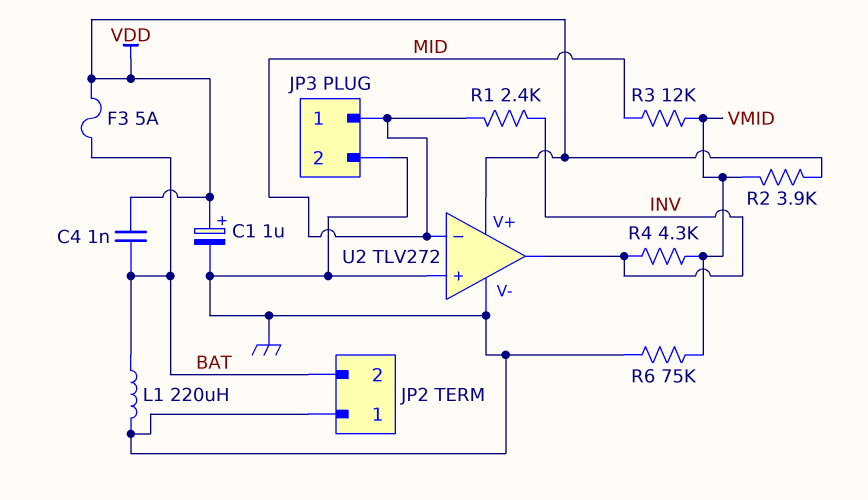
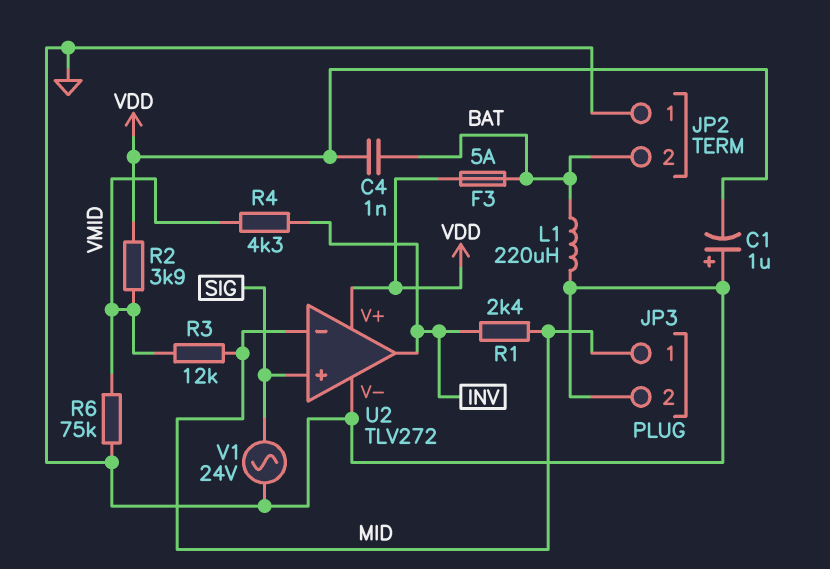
C1: 1uF (plus VDD, minus GND) -> 1uF (plus GND, minus VDD)
U2 pin in+: GND -> SIG
V1: none -> AC 24V (GND, SIG)

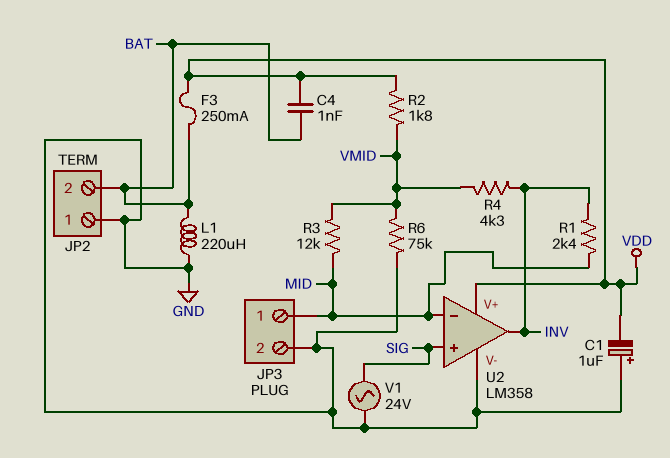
F3: 5A (BAT, VDD) -> 250mA (BAT, VDD)
R2: 3.9k (VDD, VMID) -> 1.8k (VDD, VMID)
U2: TLV272 -> LM358

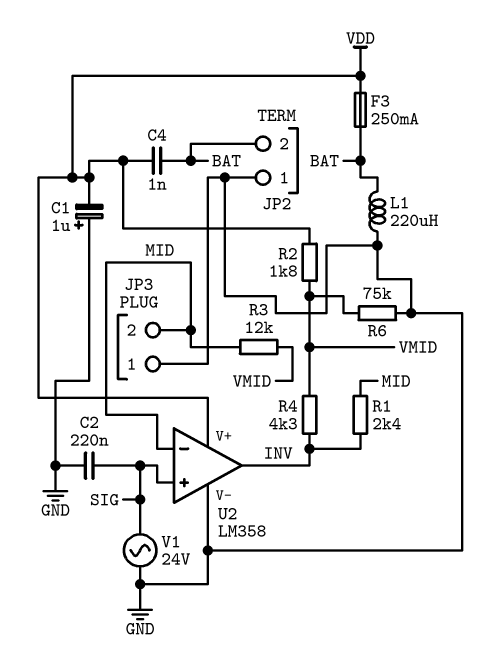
C2: none -> 220nF (GND, SIG)
JP3 pin 1: MID -> GND
JP3 pin 2: GND -> MID

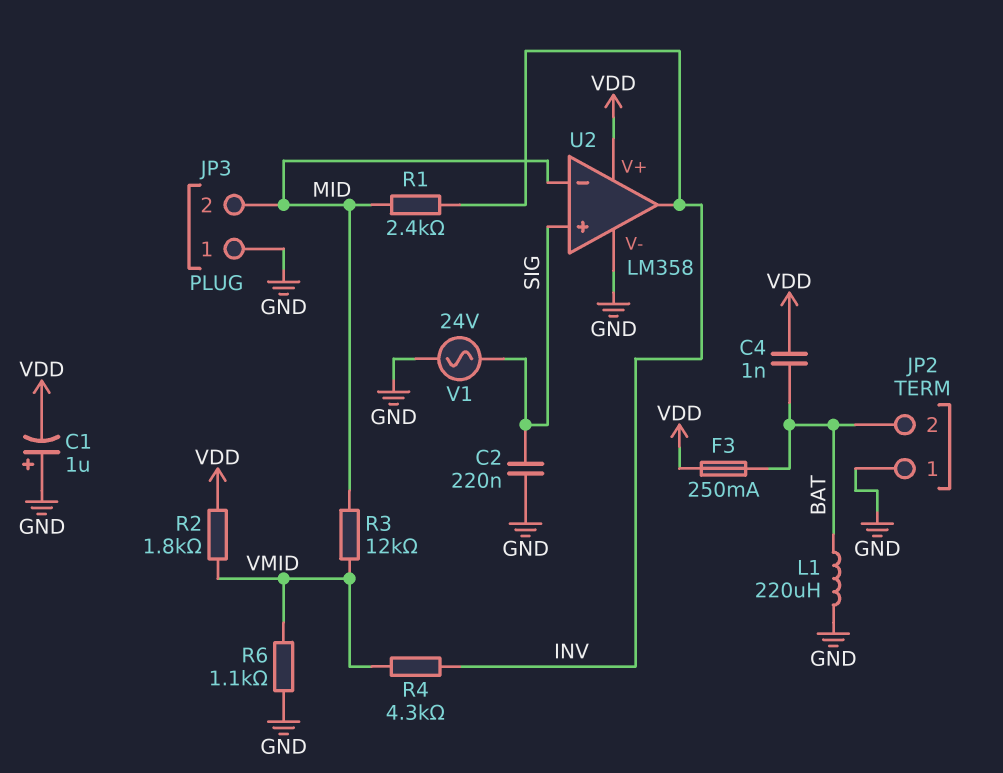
R6: 75k (GND, VMID) -> 1.1k (GND, VMID)

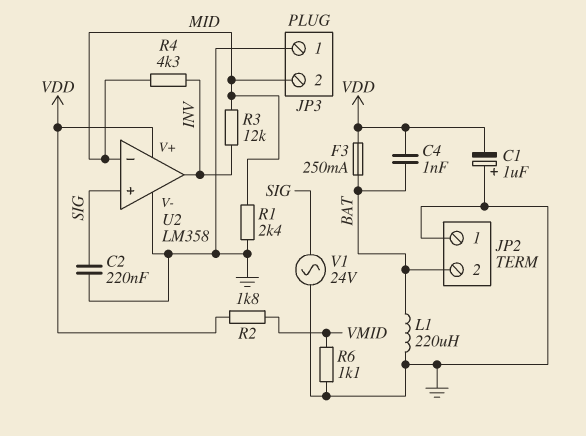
R1: 2.4k (INV, MID) -> 2.4k (GND, MID)
R3: 12k (MID, VMID) -> 12k (INV, MID)
R4: 4.3k (INV, VMID) -> 4.3k (INV, MID)

